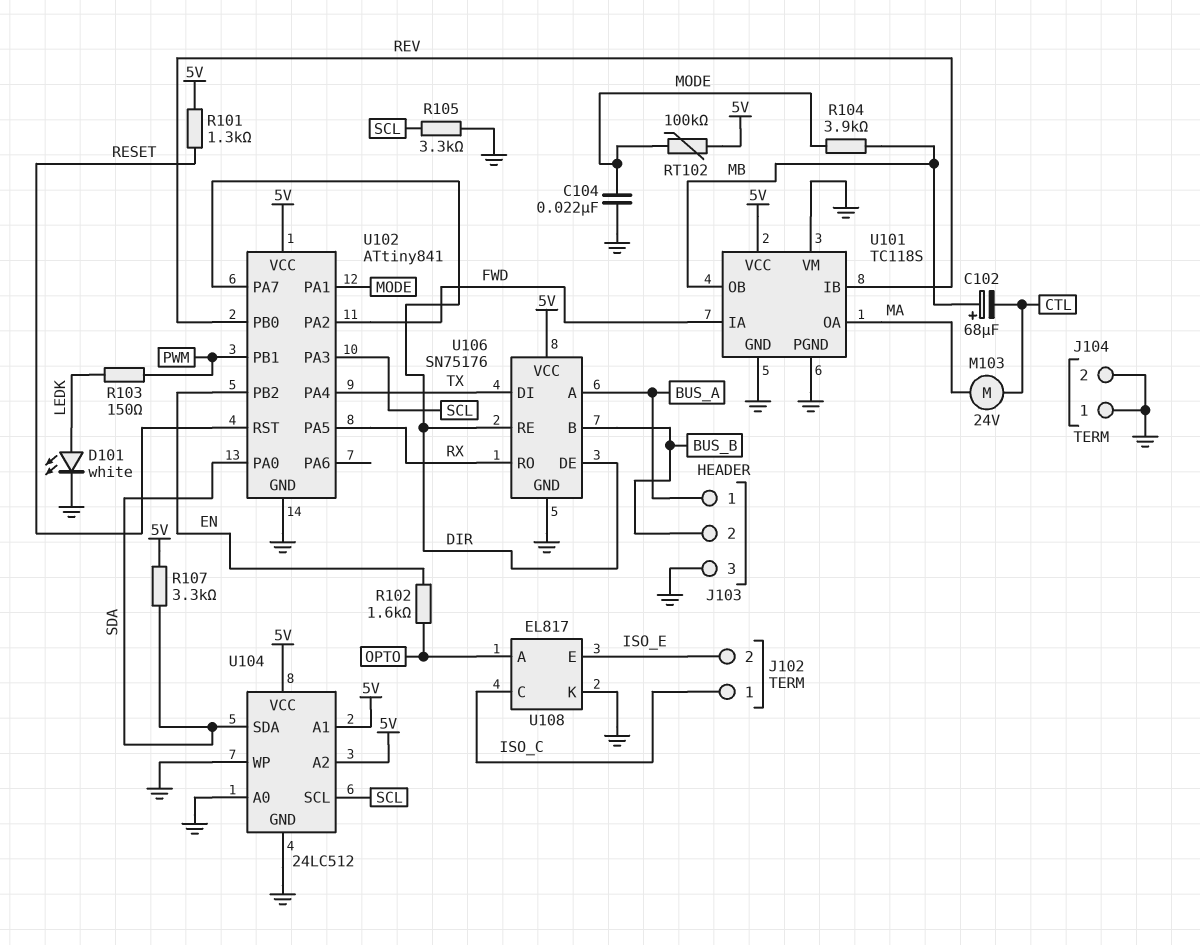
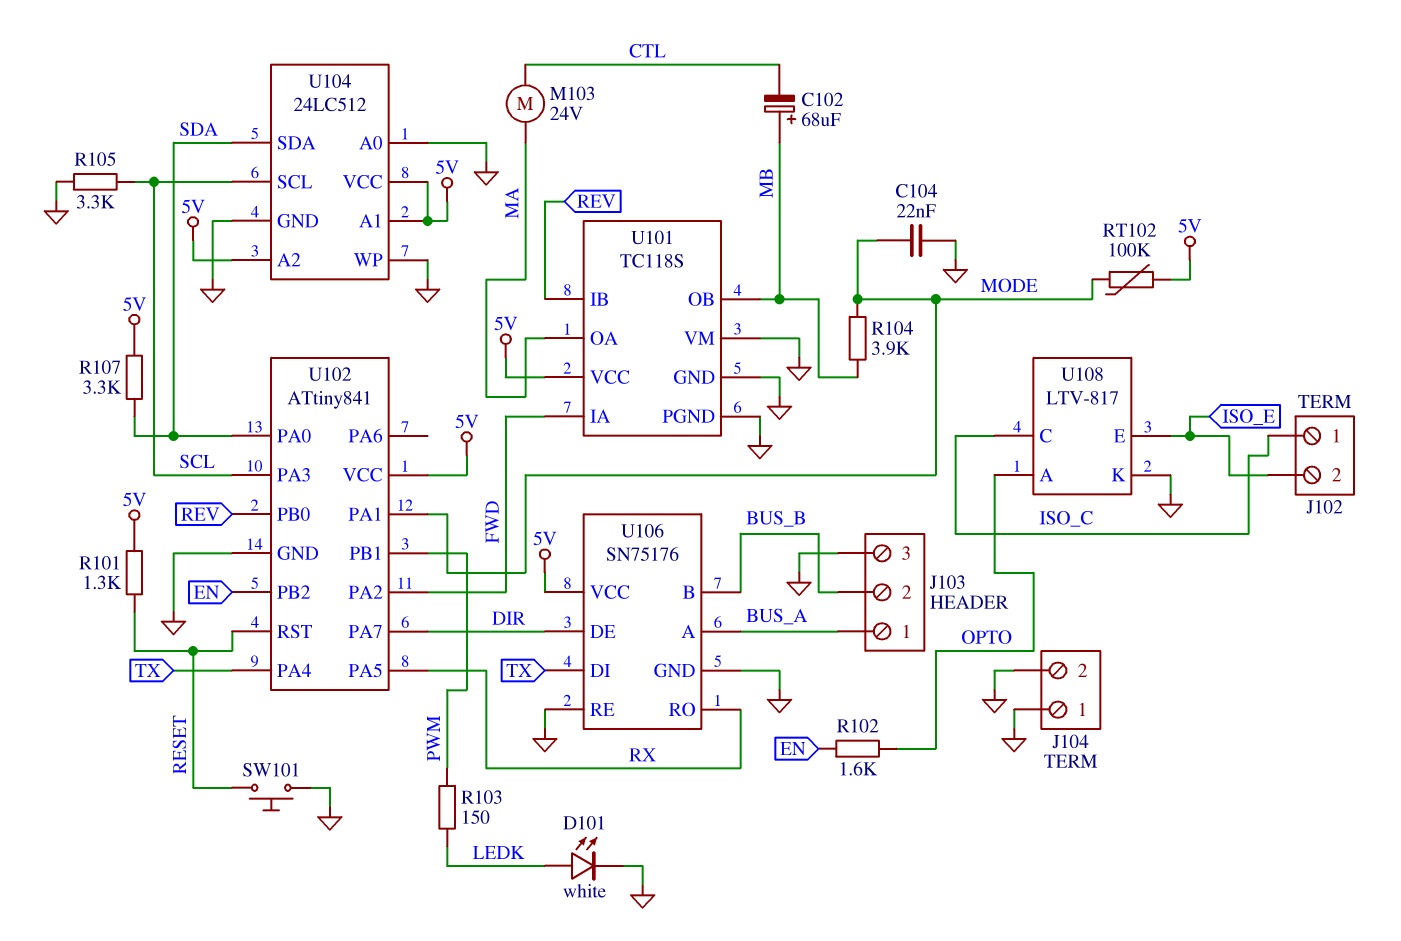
SW101: none -> button (GND, RESET)
U106 pin RE: DIR -> GND
U108: EL817 -> LTV-817

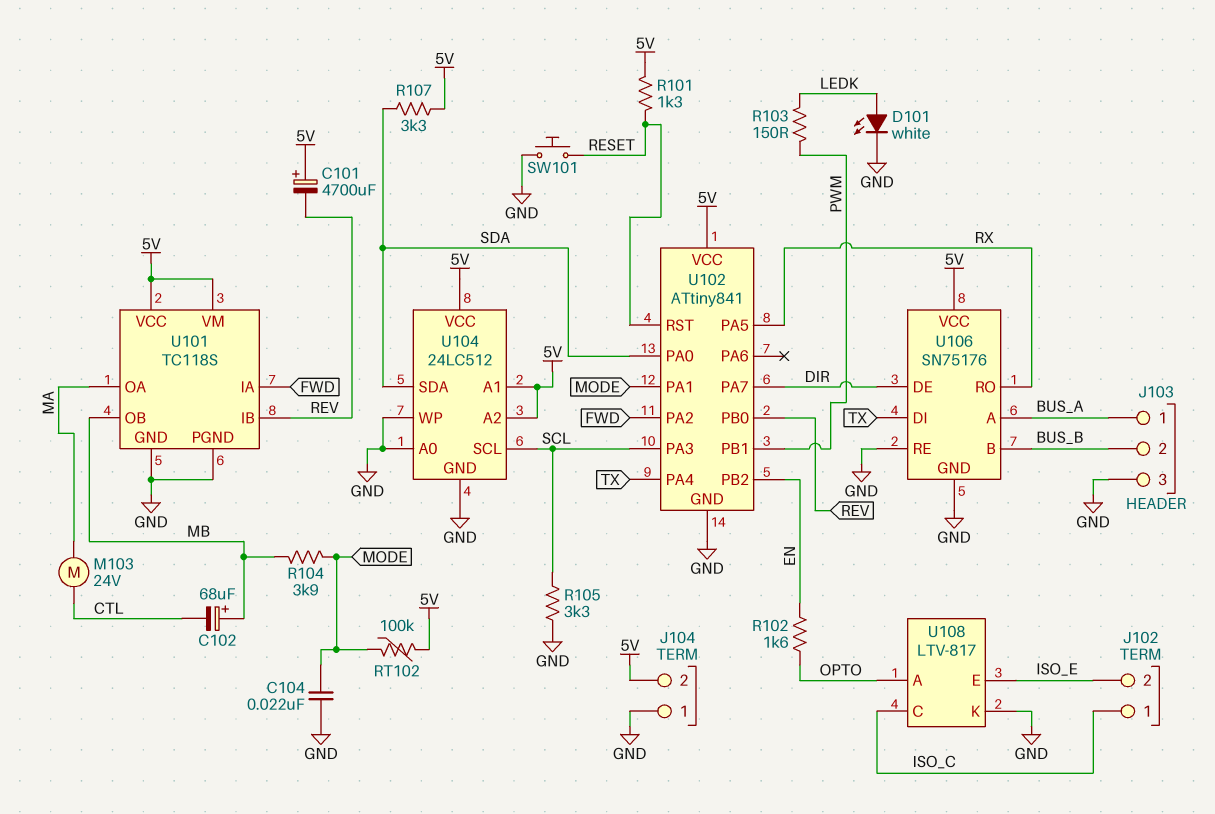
C101: none -> 4700uF (plus 5V, minus REV)
J104 pin 2: GND -> 5V
U101 pin VM: GND -> 5V

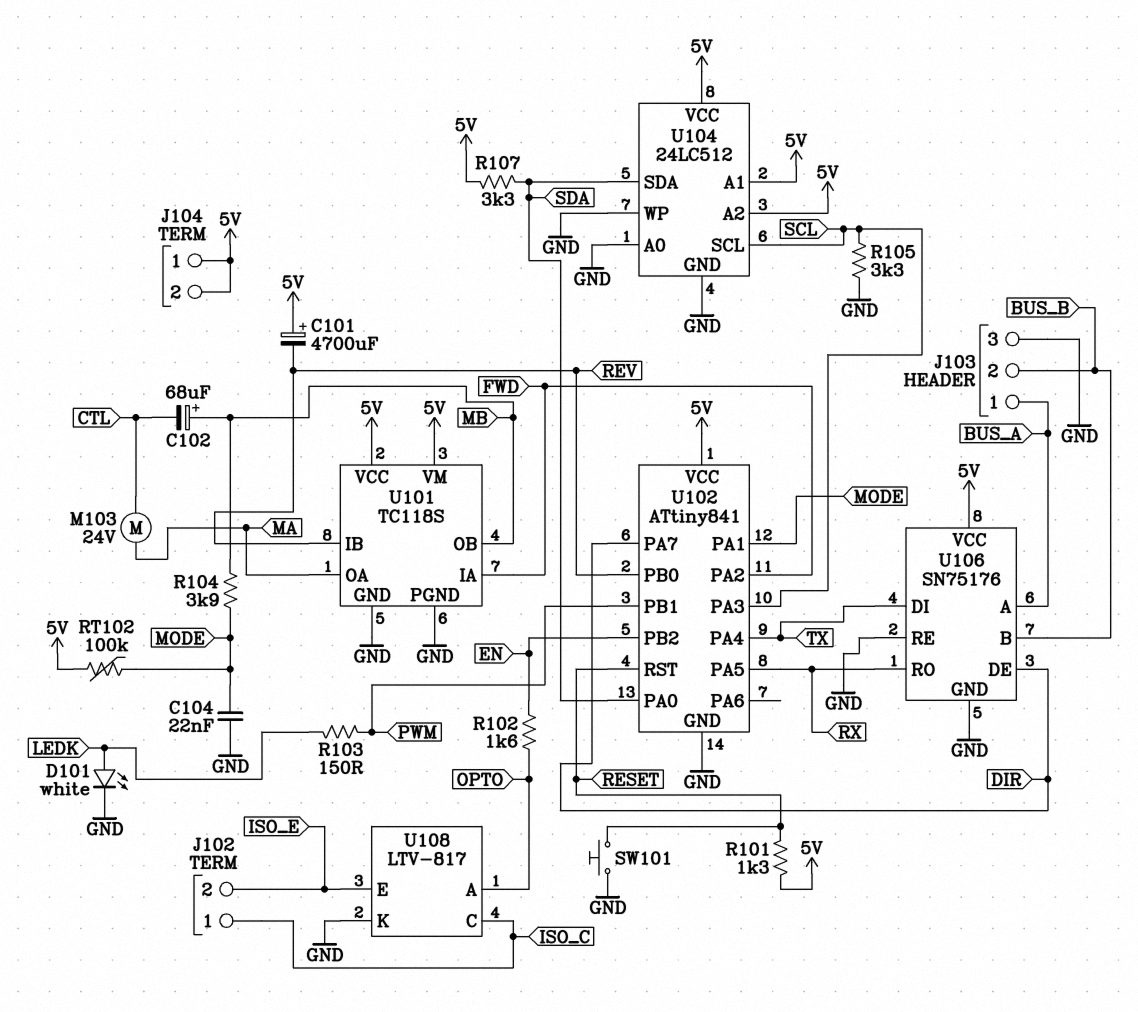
J104 pin 1: GND -> 5V

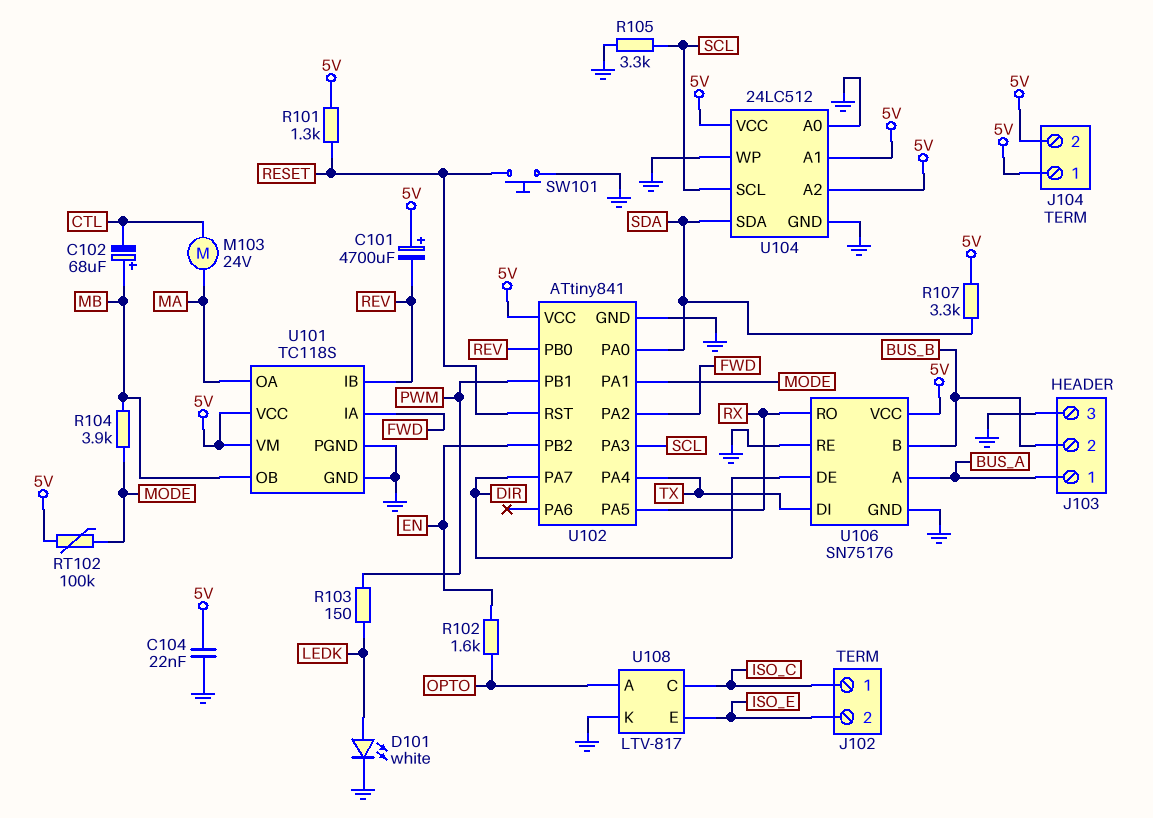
C104: 22nF (GND, MODE) -> 22nF (5V, GND)

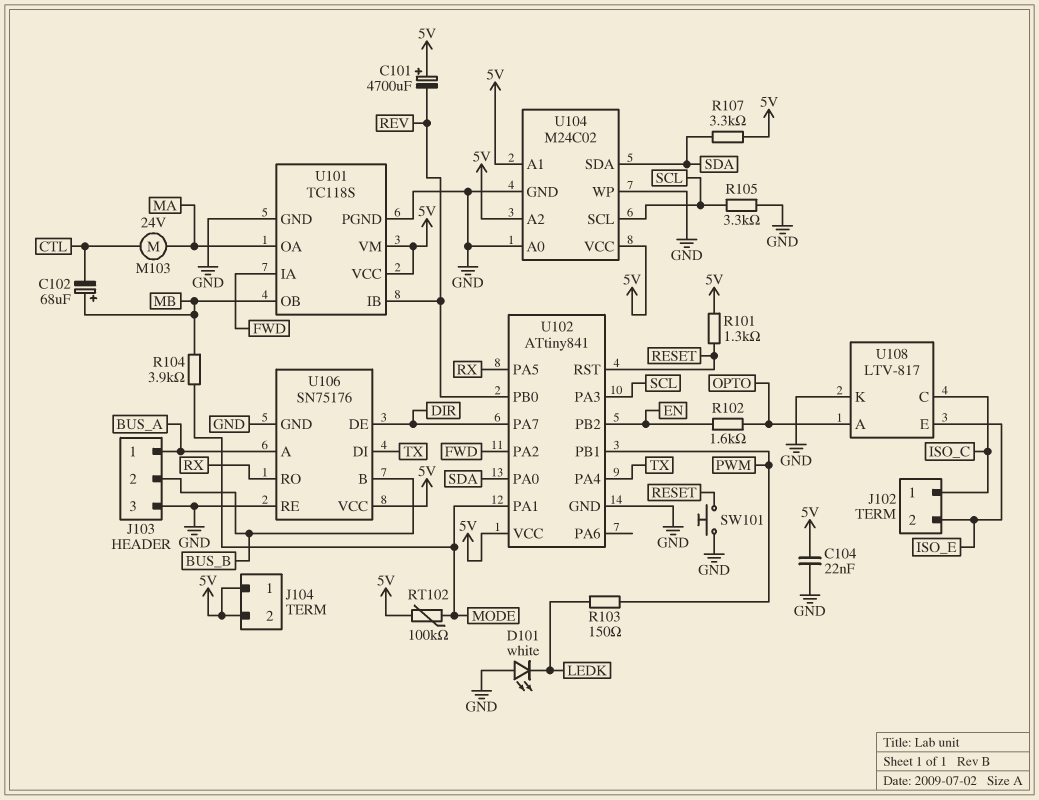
D101: LED white (A LEDK, K GND) -> LED white (A GND, K LEDK)
U104: 24LC512 -> M24C02

